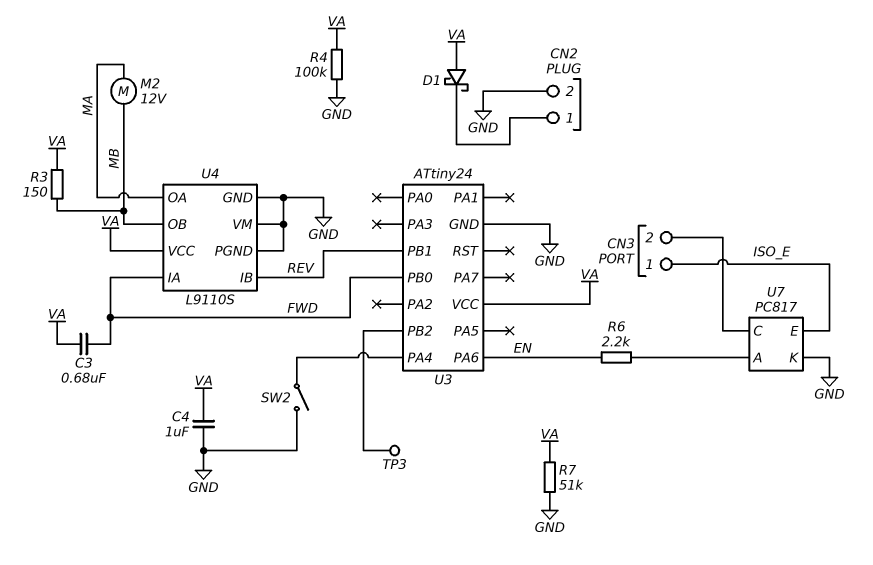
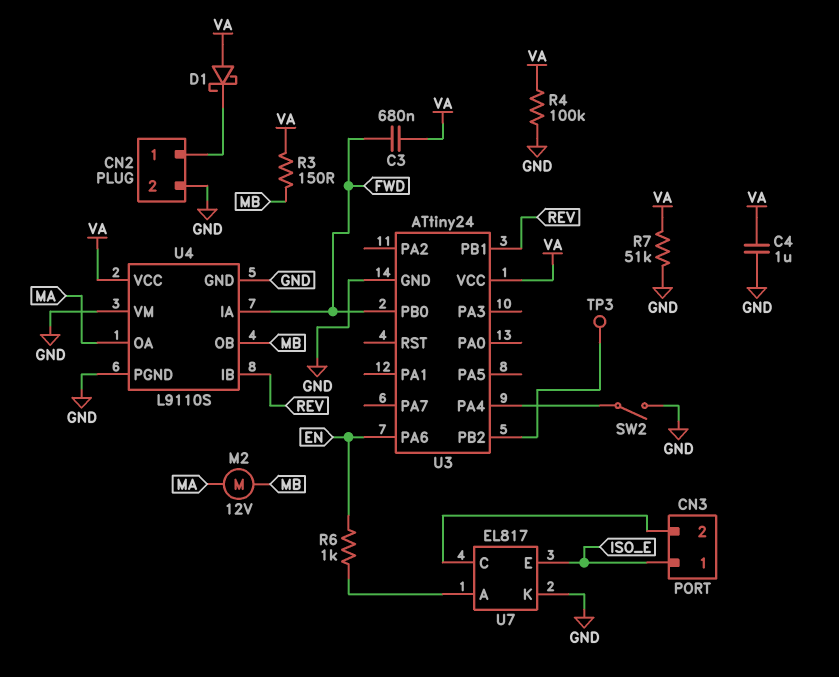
R6: 2.2k (EN, U7/A) -> 1k (EN, U7/A)
U7: PC817 -> EL817

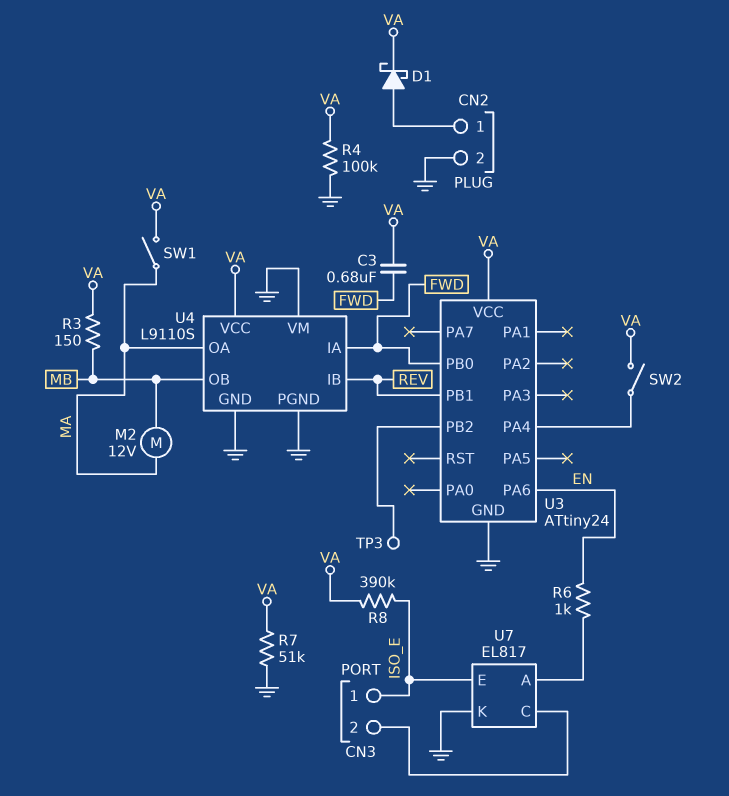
C4: 1uF (GND, VA) -> none
D1: schottky (A VA, K CN2/1) -> schottky (A CN2/1, K VA)
R8: none -> 390k (ISO_E, VA)
SW1: none -> switch (MA, VA)
SW2: switch (GND, U3/PA4) -> switch (U3/PA4, VA)

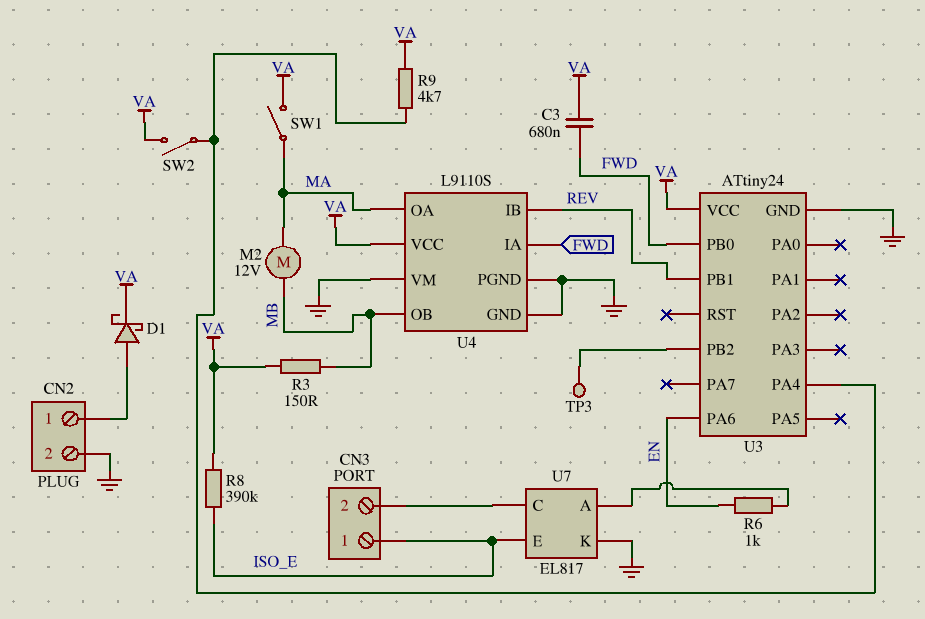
R4: 100k (GND, VA) -> none
R7: 51k (GND, VA) -> none
R9: none -> 4.7k (U3/PA4, VA)

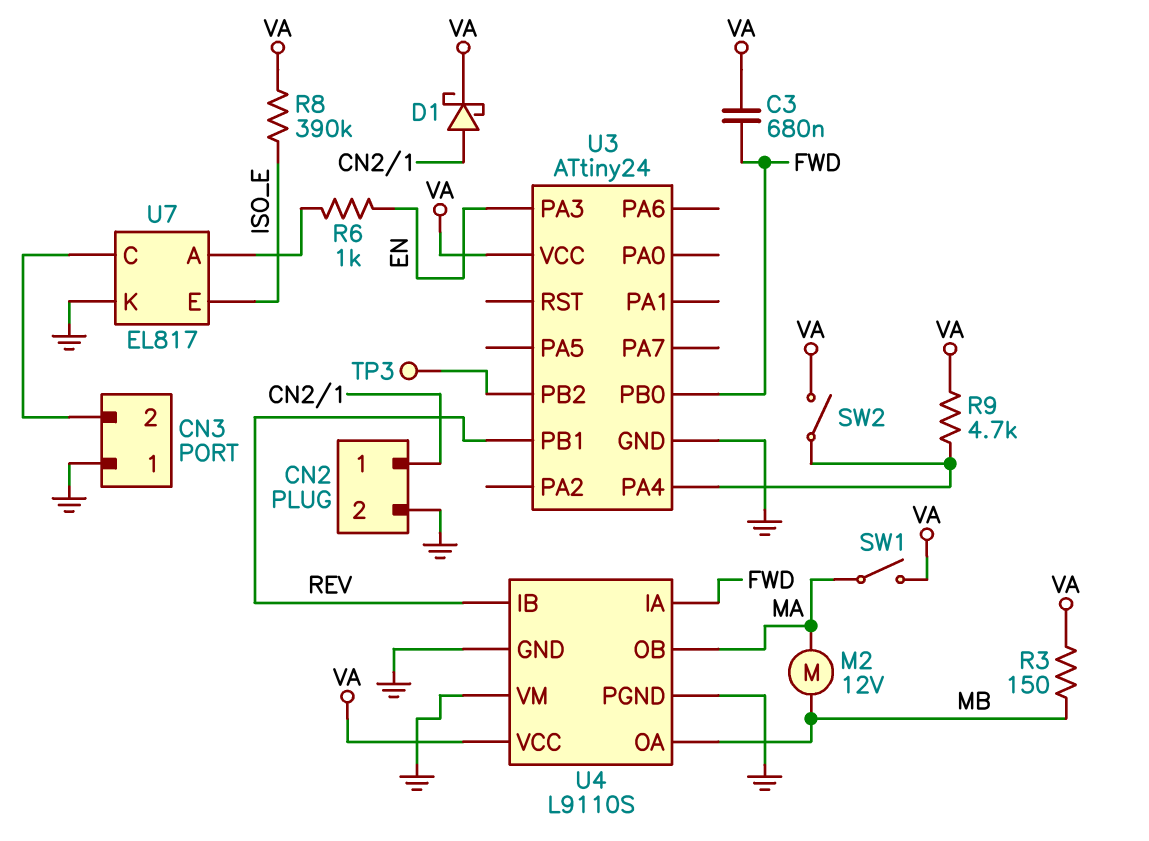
CN3 pin 1: ISO_E -> GND
U3 pin PA3: none -> EN
U3 pin PA6: EN -> none
U4 pin OA: MA -> MB
U4 pin OB: MB -> MA

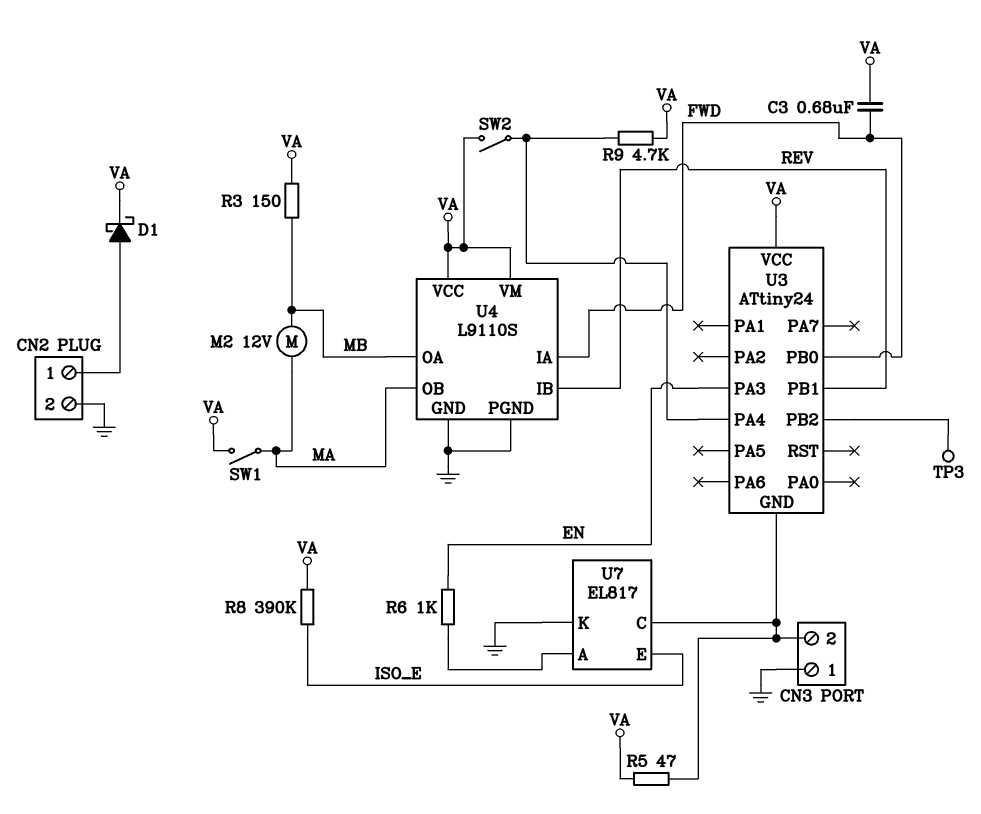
R5: none -> 47 (CN3/2, VA)
U3 pin GND: GND -> CN3/2
U4 pin VM: GND -> VA

